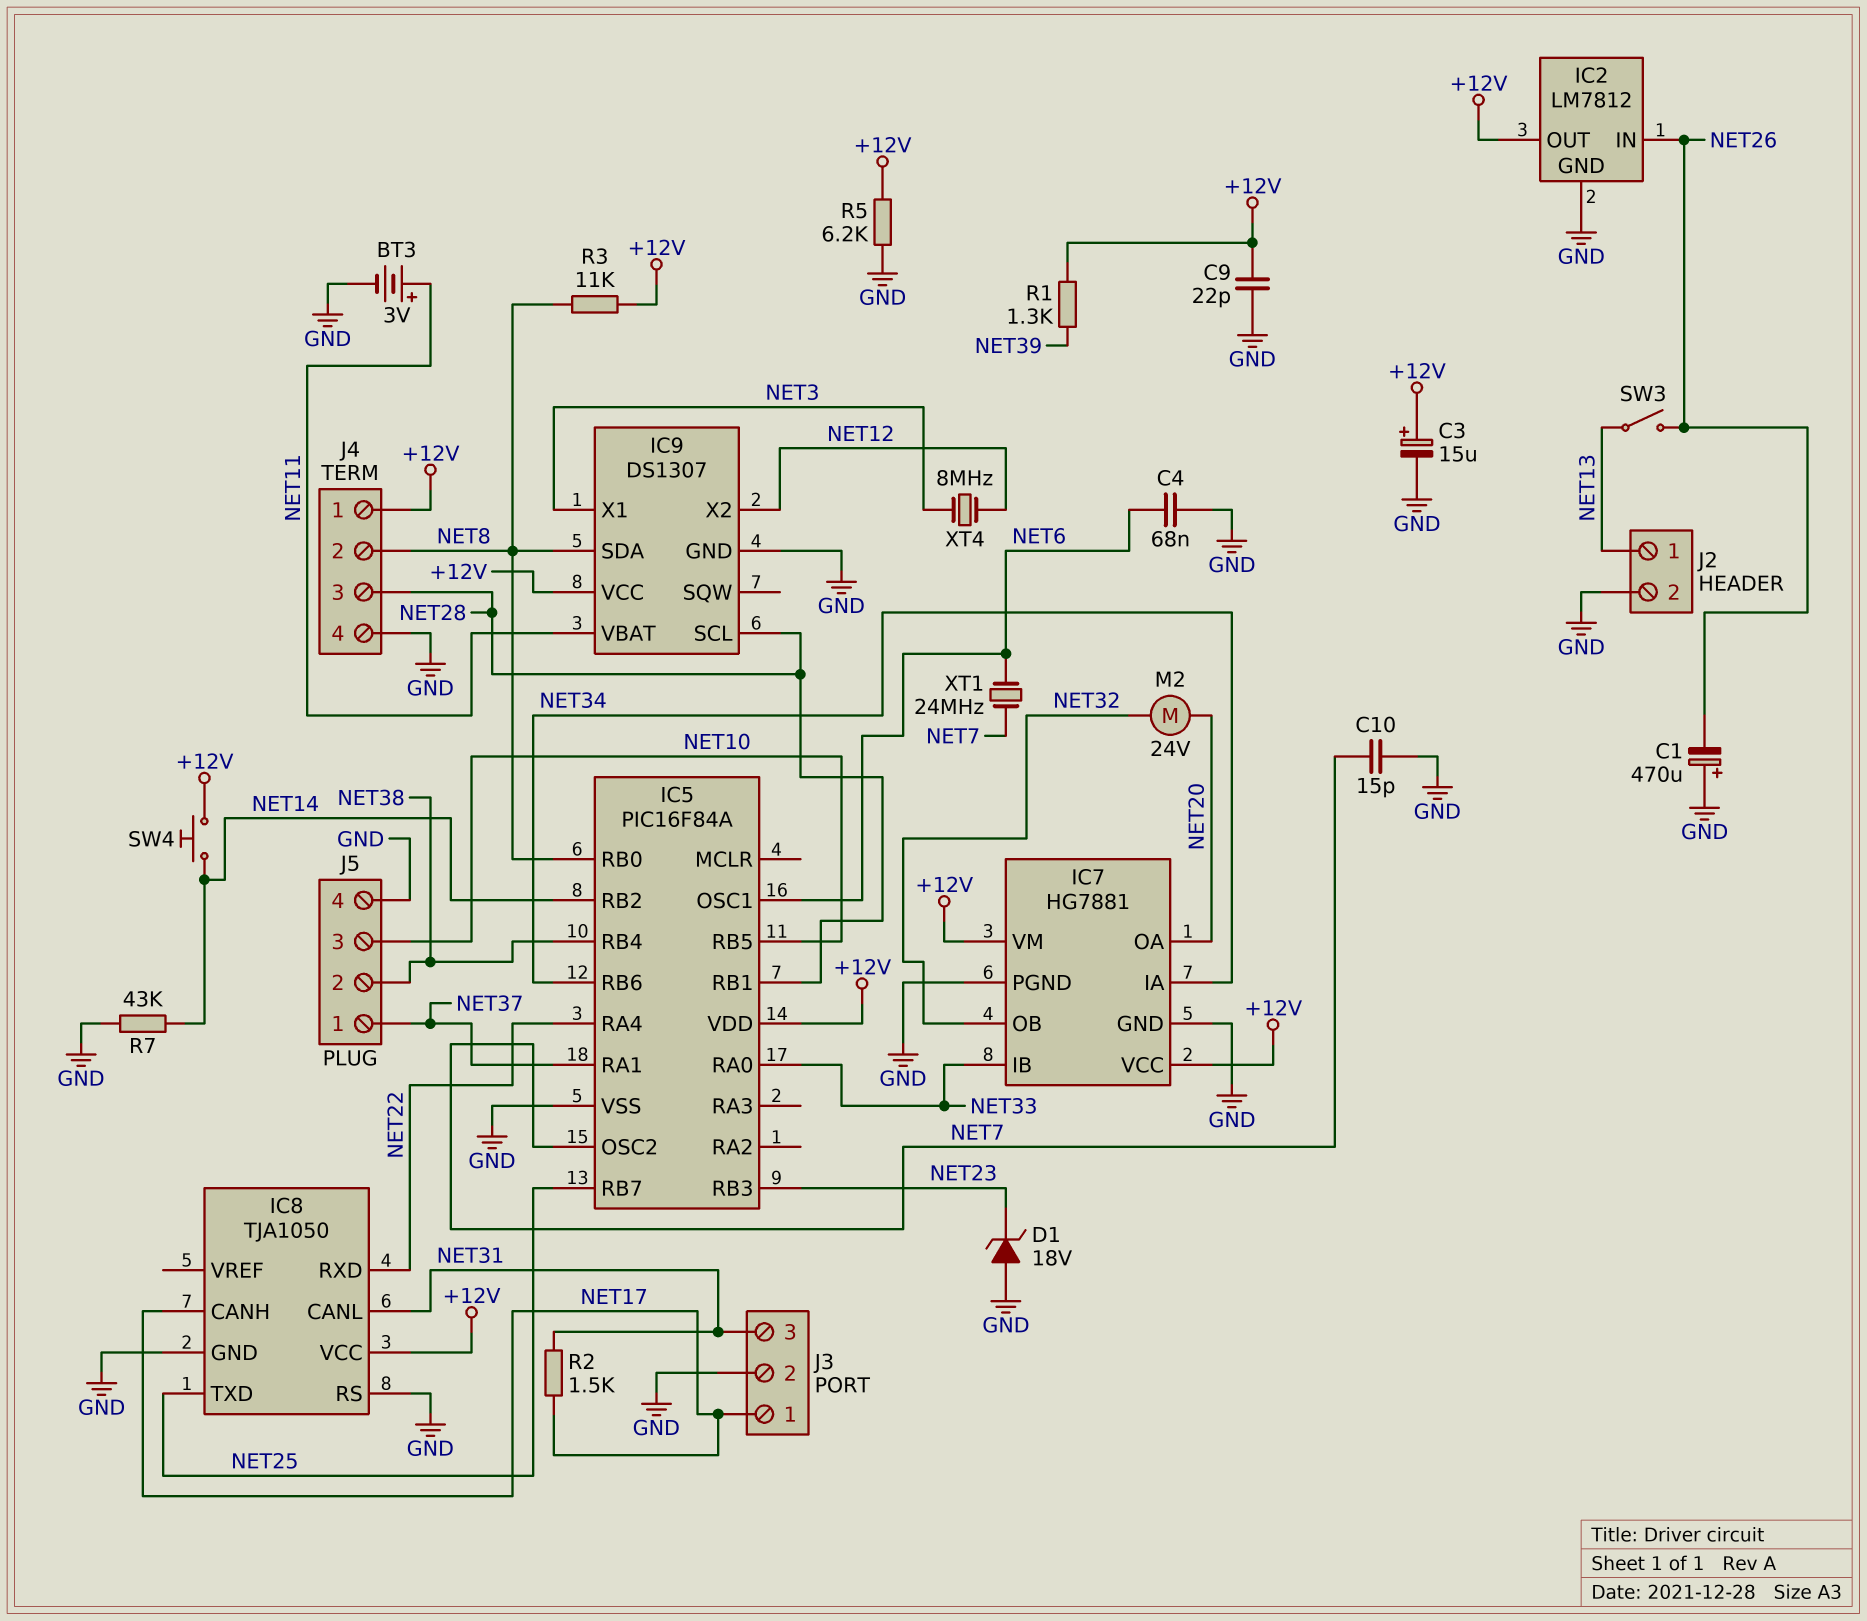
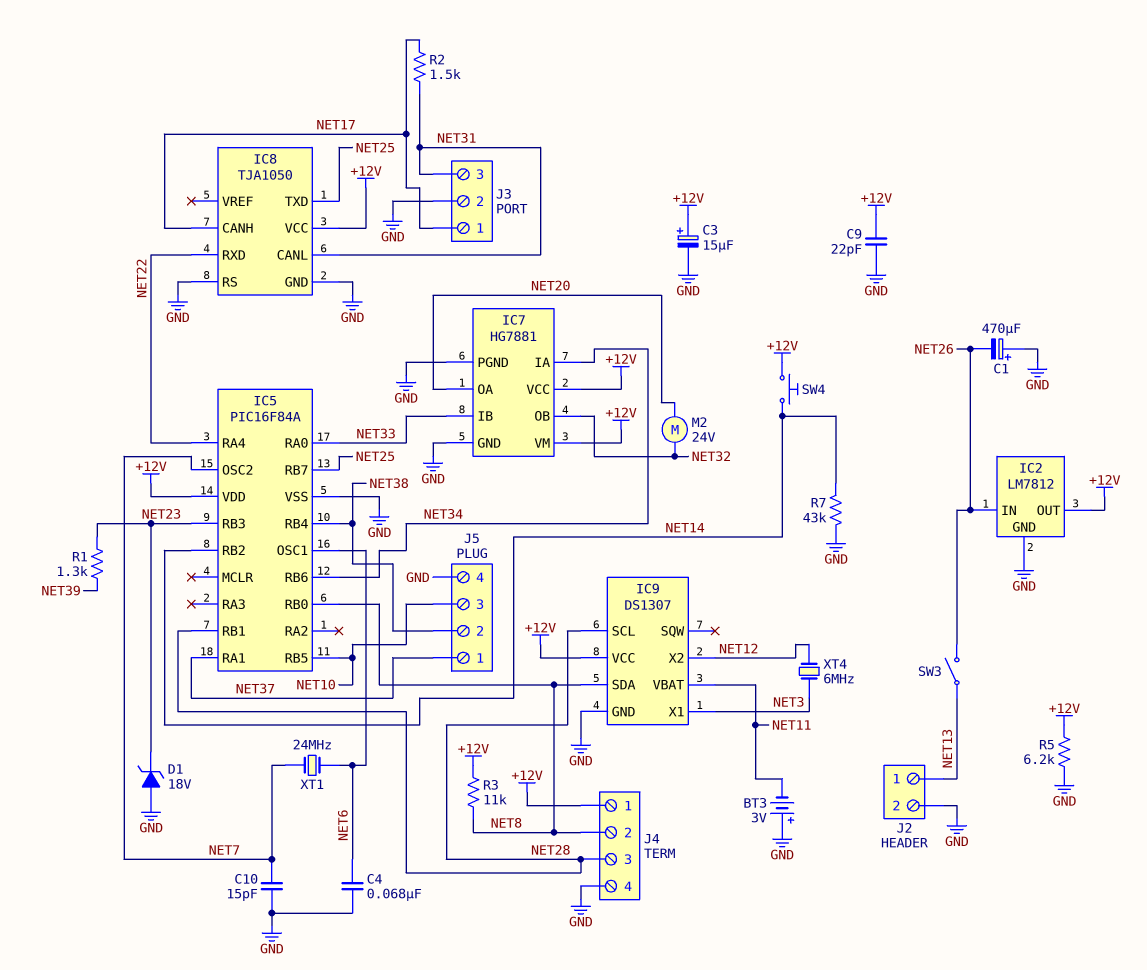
BT3: 3V (plus NET11, minus GND) -> 3V (plus GND, minus NET11)
R1: 1.3k (+12V, NET39) -> 1.3k (NET23, NET39)
XT4: 8MHz (NET3, NET12) -> 6MHz (NET3, NET12)

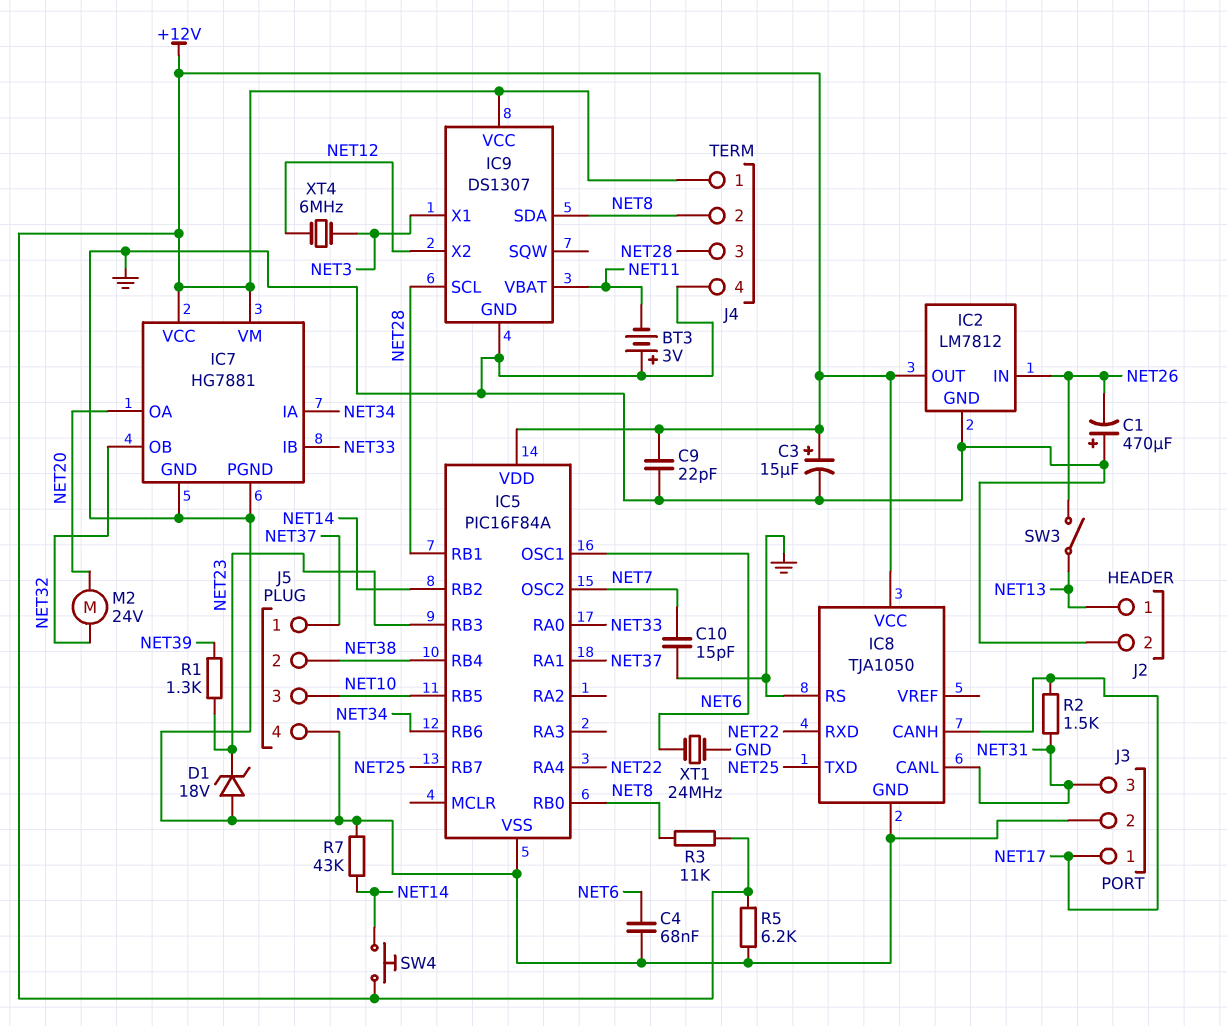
XT1: 24MHz (NET6, NET7) -> 24MHz (GND, NET6)

